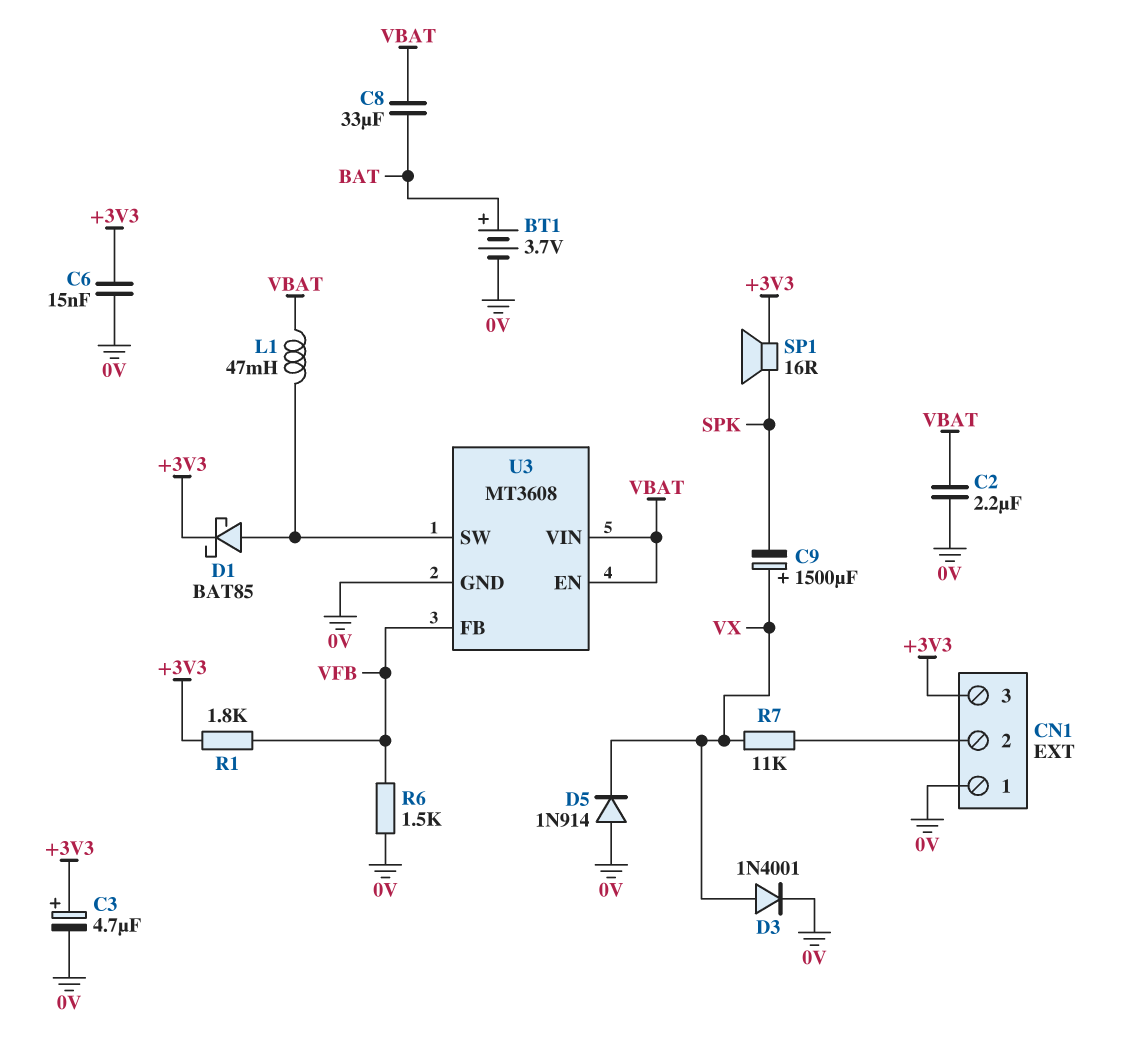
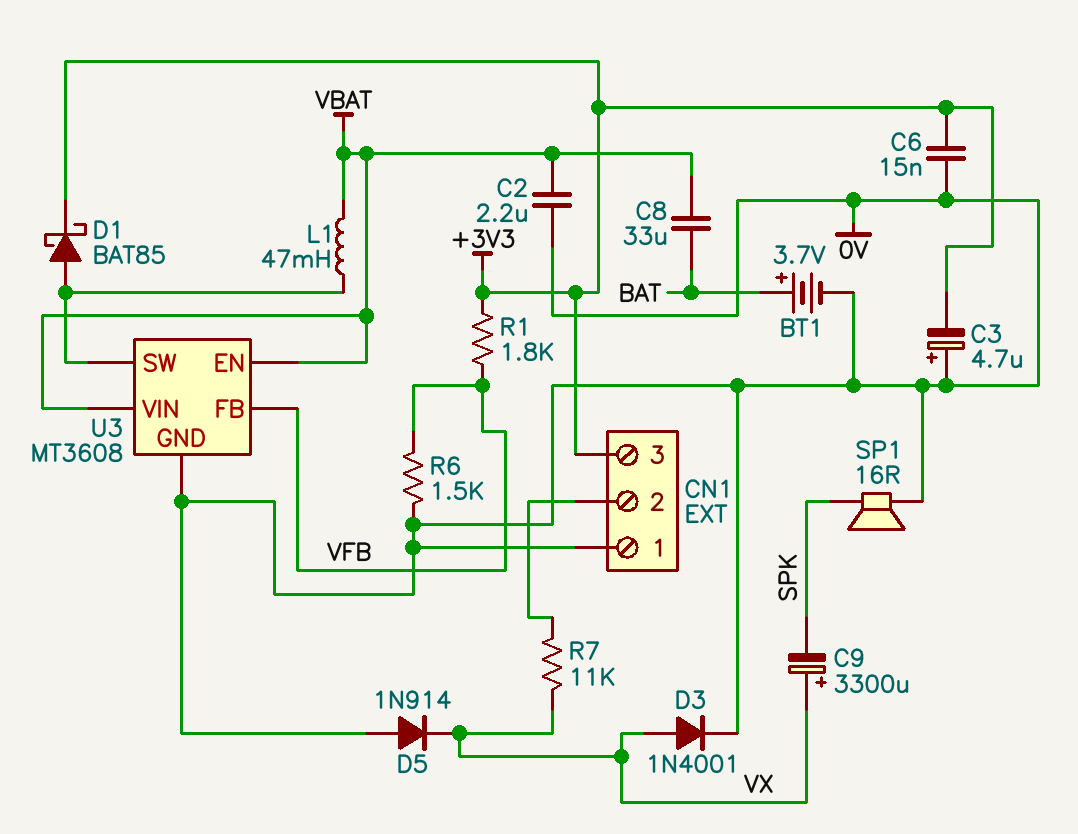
C3: 4.7uF (plus +3V3, minus 0V) -> 4.7uF (plus 0V, minus +3V3)
C9: 1500uF (plus VX, minus SPK) -> 3300uF (plus VX, minus SPK)
SP1: speaker 16R (+3V3, SPK) -> speaker 16R (0V, SPK)

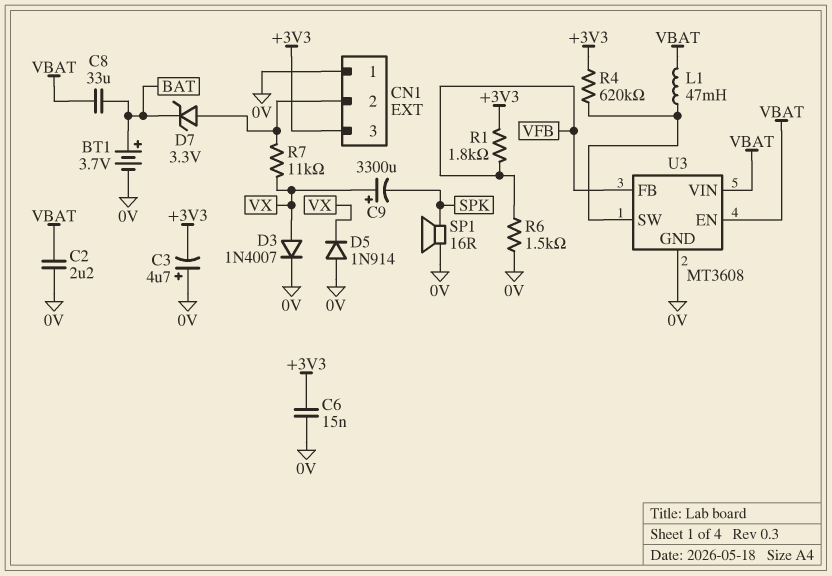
D1: schottky BAT85 (A U3/SW, K +3V3) -> none
D3: diode 1N4001 (A VX, K 0V) -> diode 1N4007 (A VX, K 0V)
D7: none -> zener 3.3V (A CN1/2, K BAT)
R4: none -> 620k (+3V3, U3/SW)

